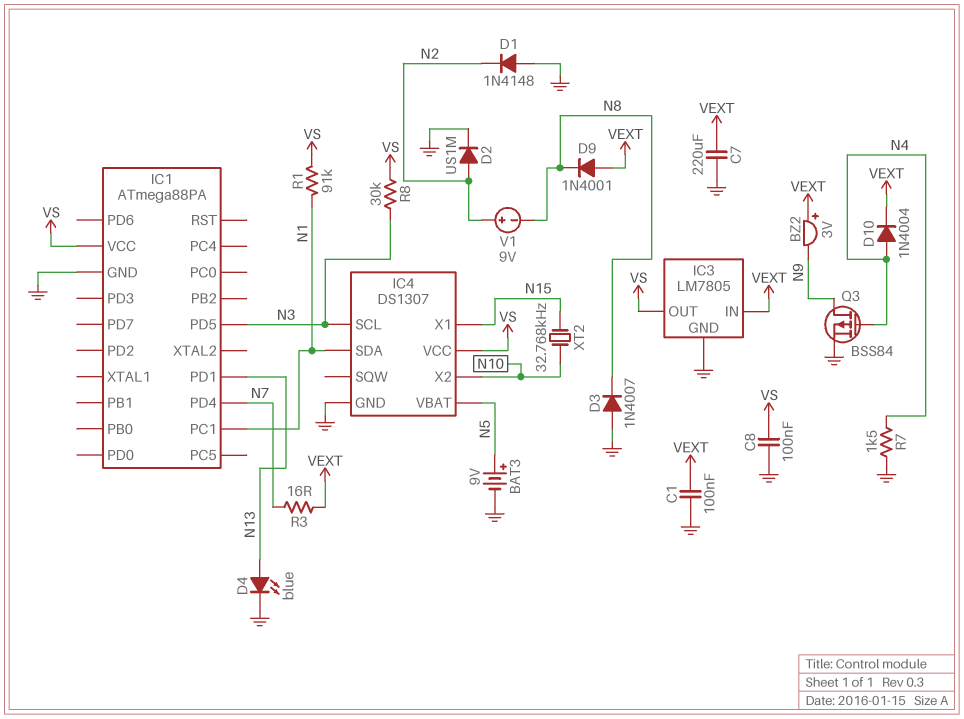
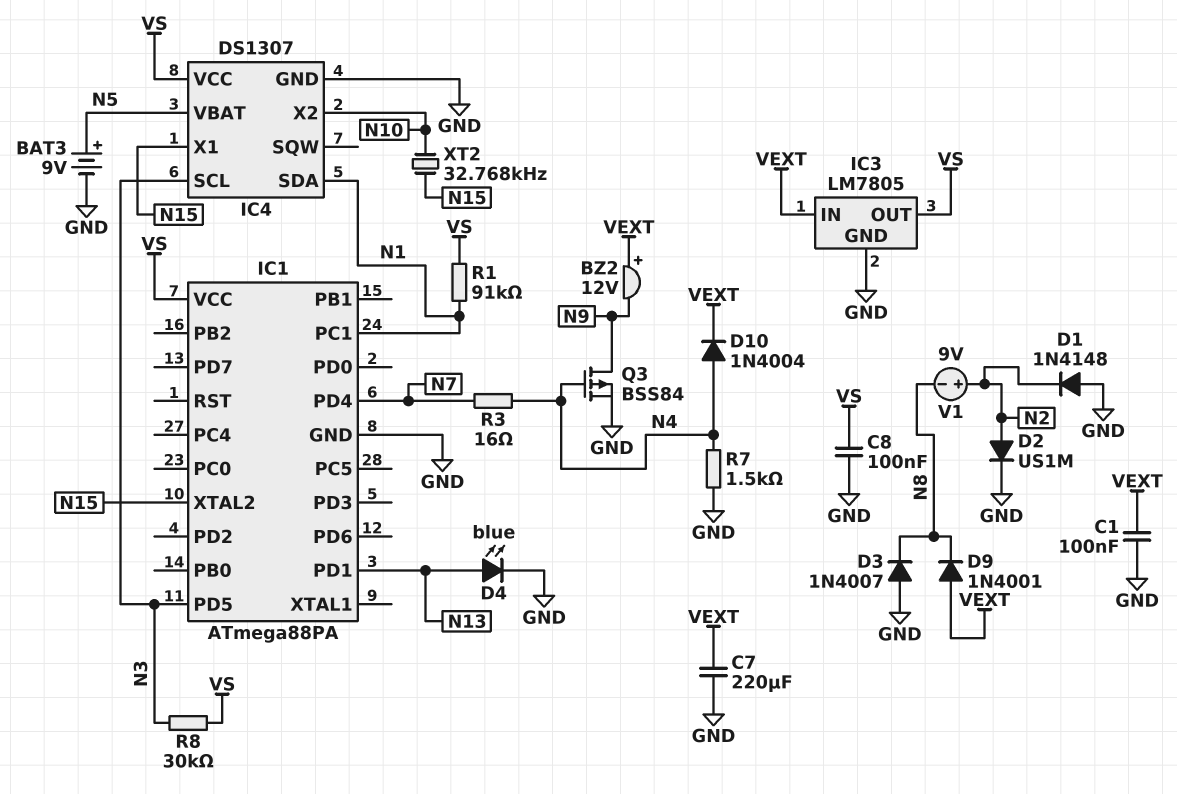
BZ2: buzzer 3V (plus VEXT, minus N9) -> buzzer 12V (plus VEXT, minus N9)
IC1 pin XTAL2: none -> N15
R3: 16 (N7, VEXT) -> 16 (N4, N7)

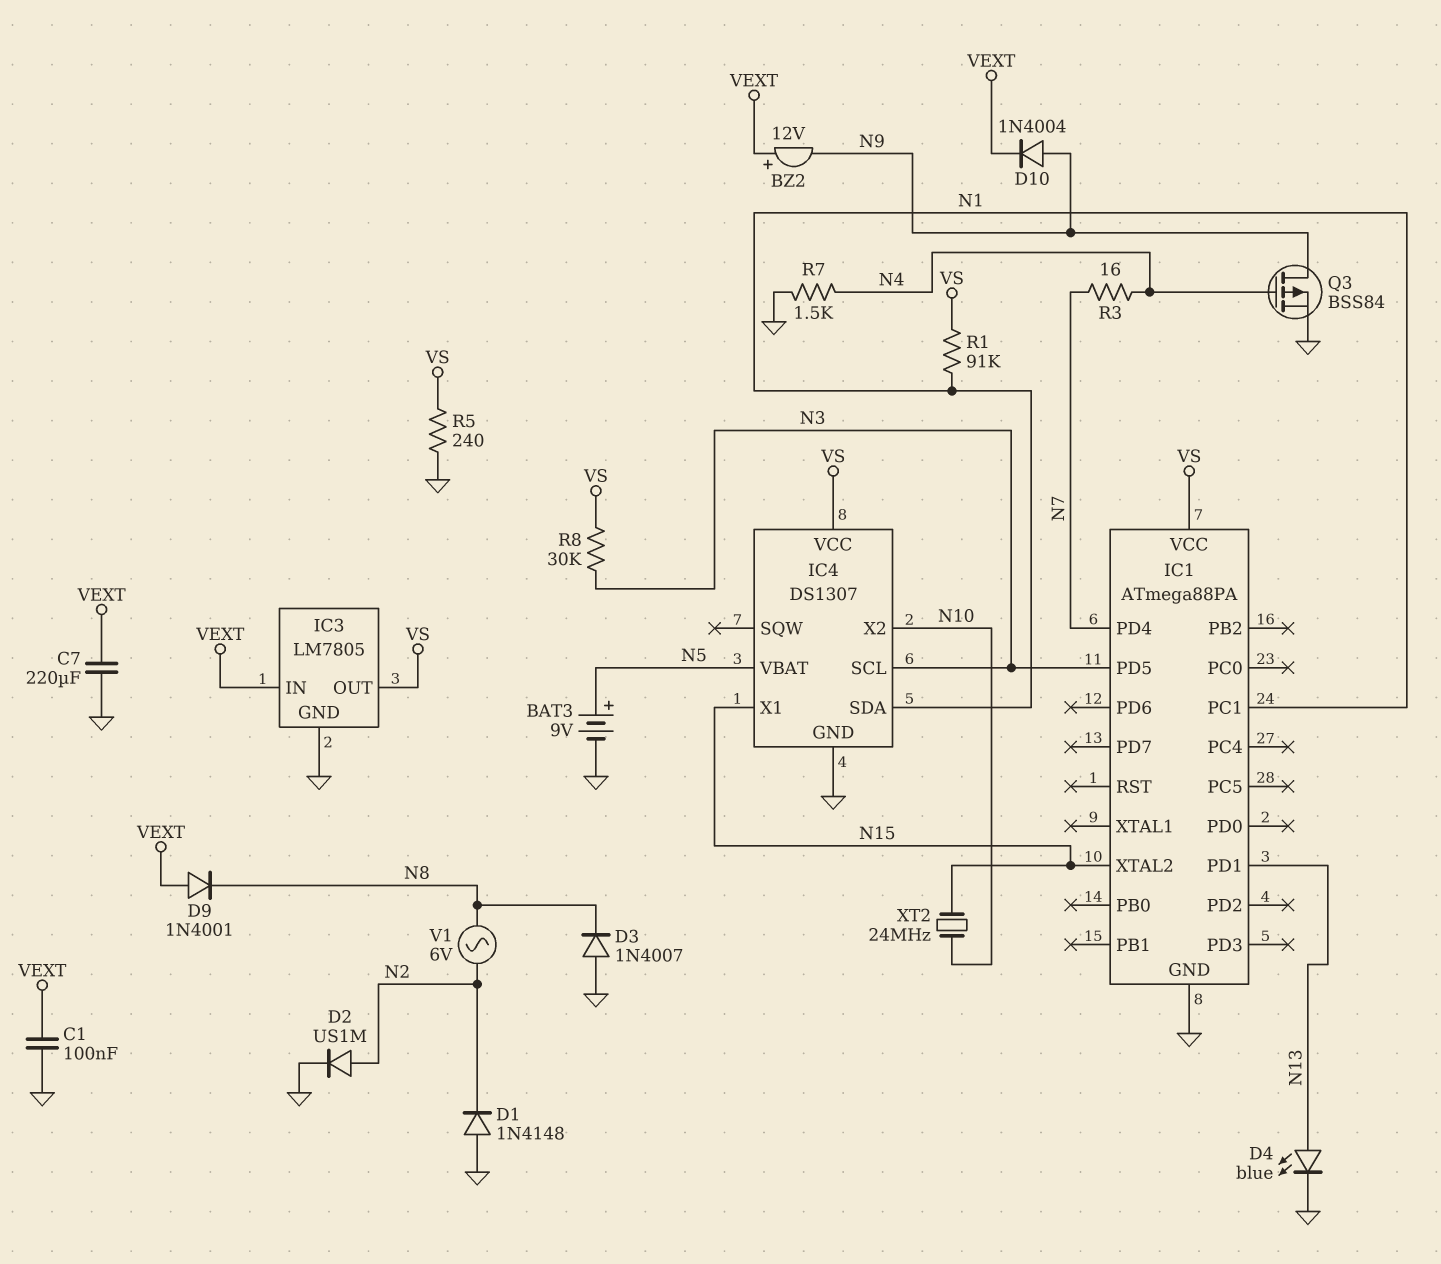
C8: 100nF (GND, VS) -> none
D10: diode 1N4004 (A N4, K VEXT) -> diode 1N4004 (A N9, K VEXT)
R5: none -> 240 (GND, VS)
V1: 9V (plus N2, minus N8) -> AC 6V (N2, N8)
XT2: 32.768kHz (N10, N15) -> 24MHz (N10, N15)

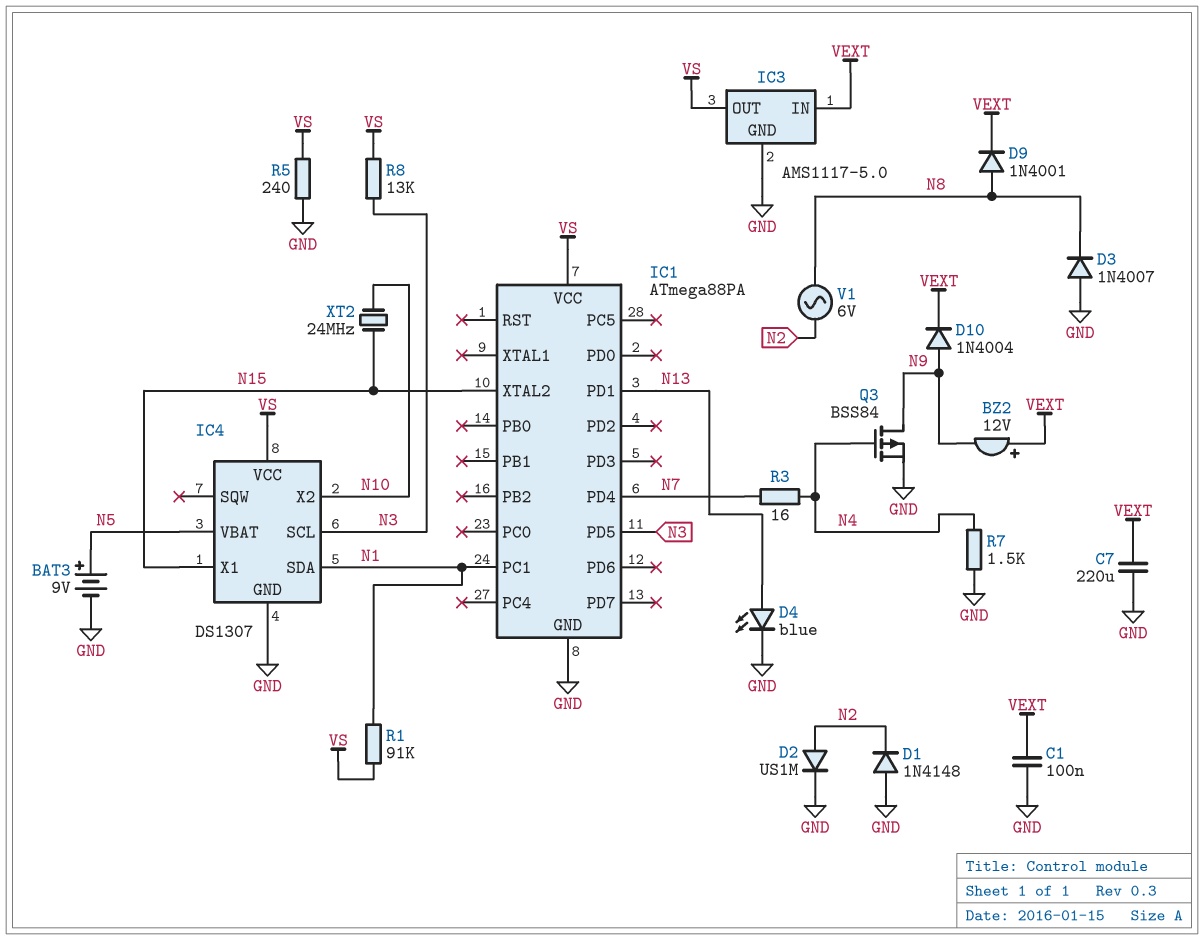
D9: diode 1N4001 (A VEXT, K N8) -> diode 1N4001 (A N8, K VEXT)
IC3: LM7805 -> AMS1117-5.0
R8: 30k (N3, VS) -> 13k (N3, VS)

